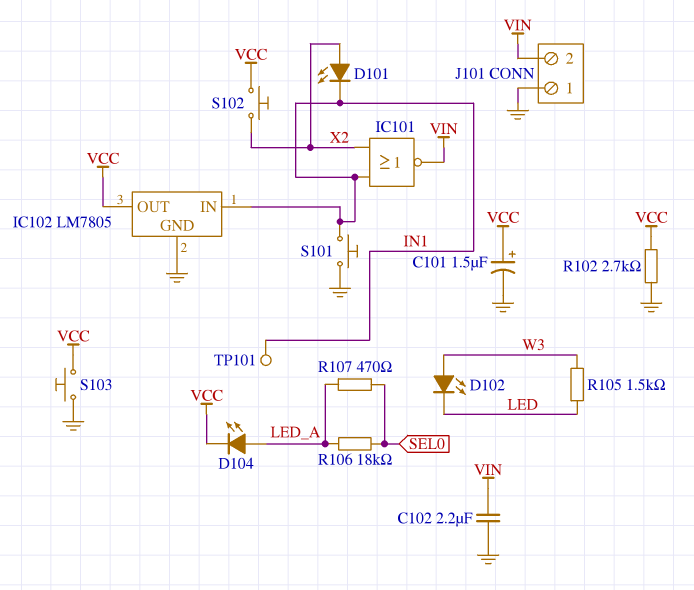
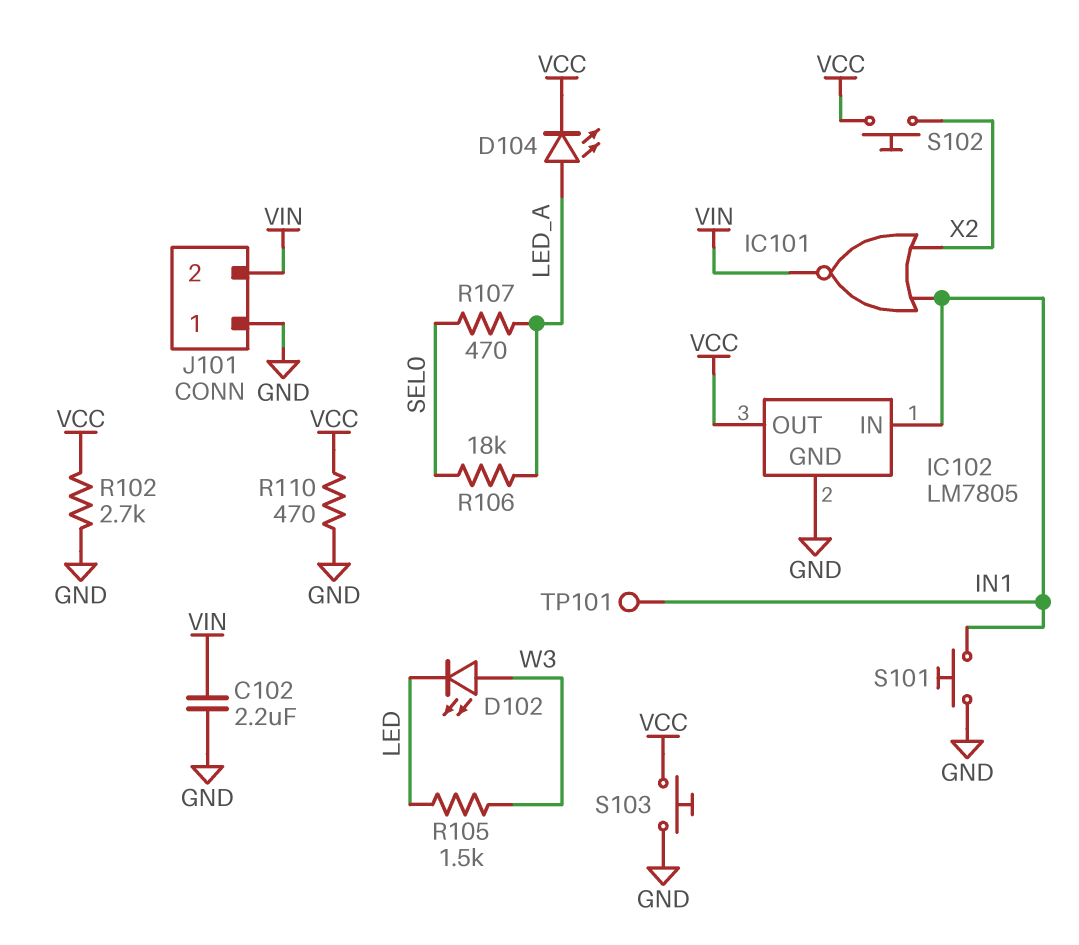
C101: 1.5uF (plus VCC, minus GND) -> none
D101: LED (A X2, K IN1) -> none
R110: none -> 470 (GND, VCC)

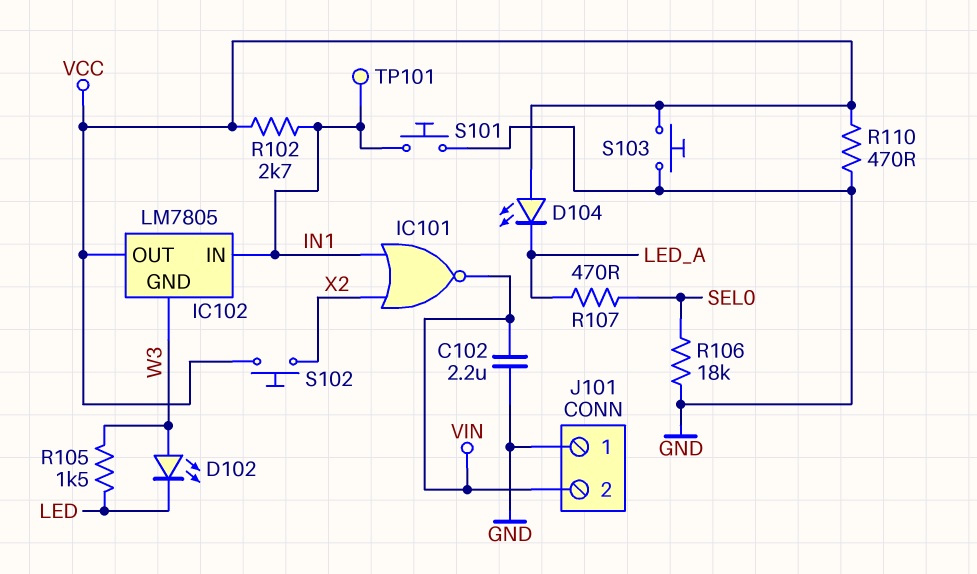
D104: LED (A LED_A, K VCC) -> LED (A VCC, K LED_A)
IC102 pin GND: GND -> W3
R102: 2.7k (GND, VCC) -> 2.7k (IN1, VCC)
R106: 18k (LED_A, SEL0) -> 18k (GND, SEL0)

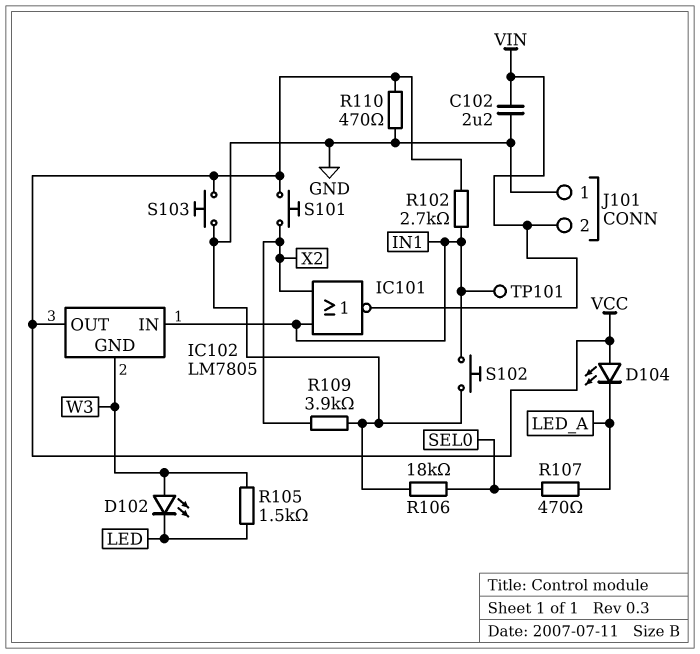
R109: none -> 3.9k (GND, X2)
S101: button (GND, IN1) -> button (VCC, X2)
S102: button (VCC, X2) -> button (GND, IN1)

